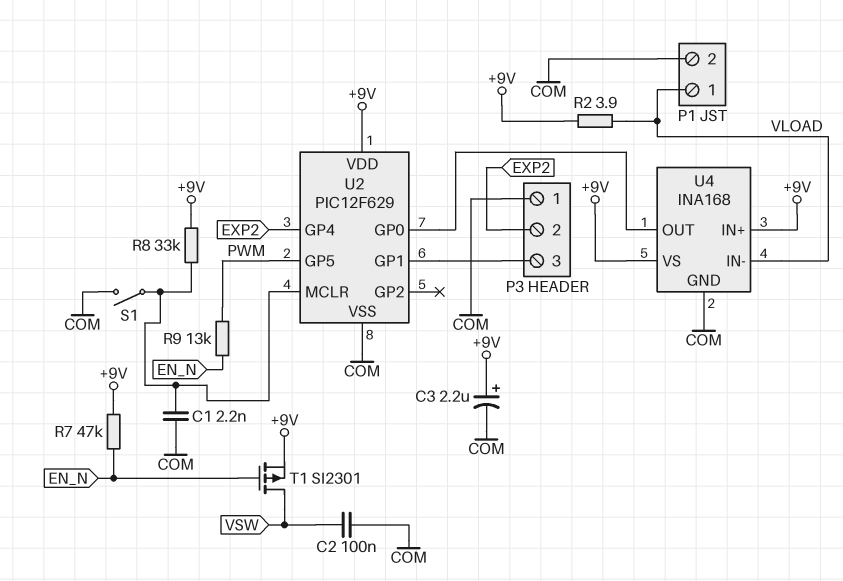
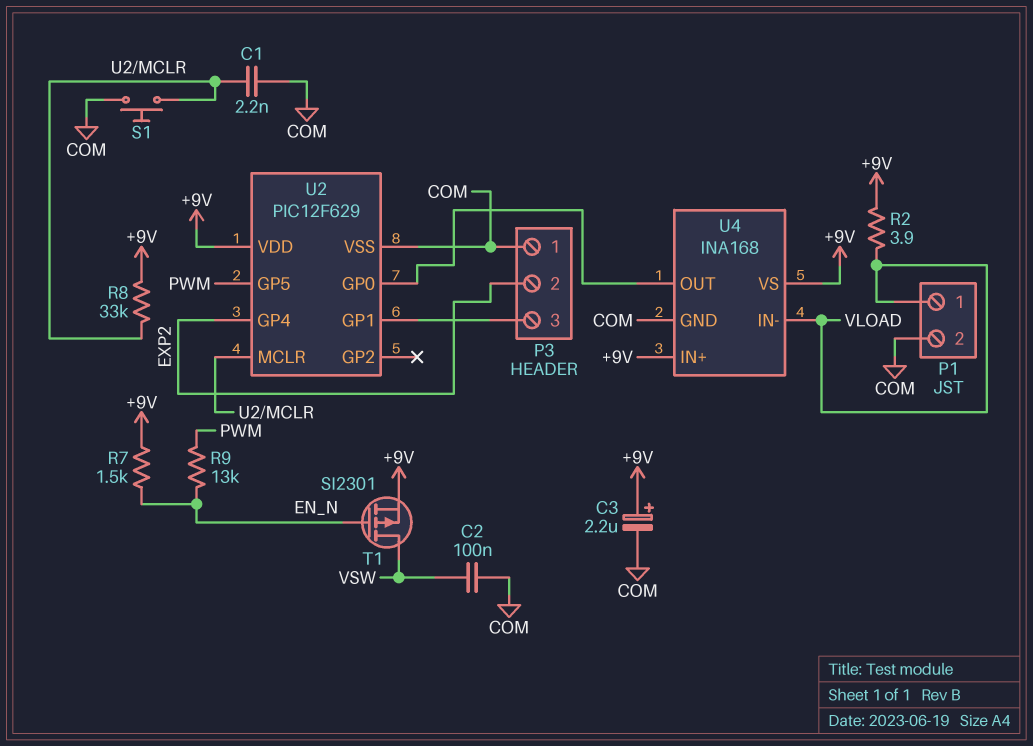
R7: 47k (+9V, EN_N) -> 1.5k (+9V, EN_N)
S1: switch (COM, U2/MCLR) -> button (COM, U2/MCLR)

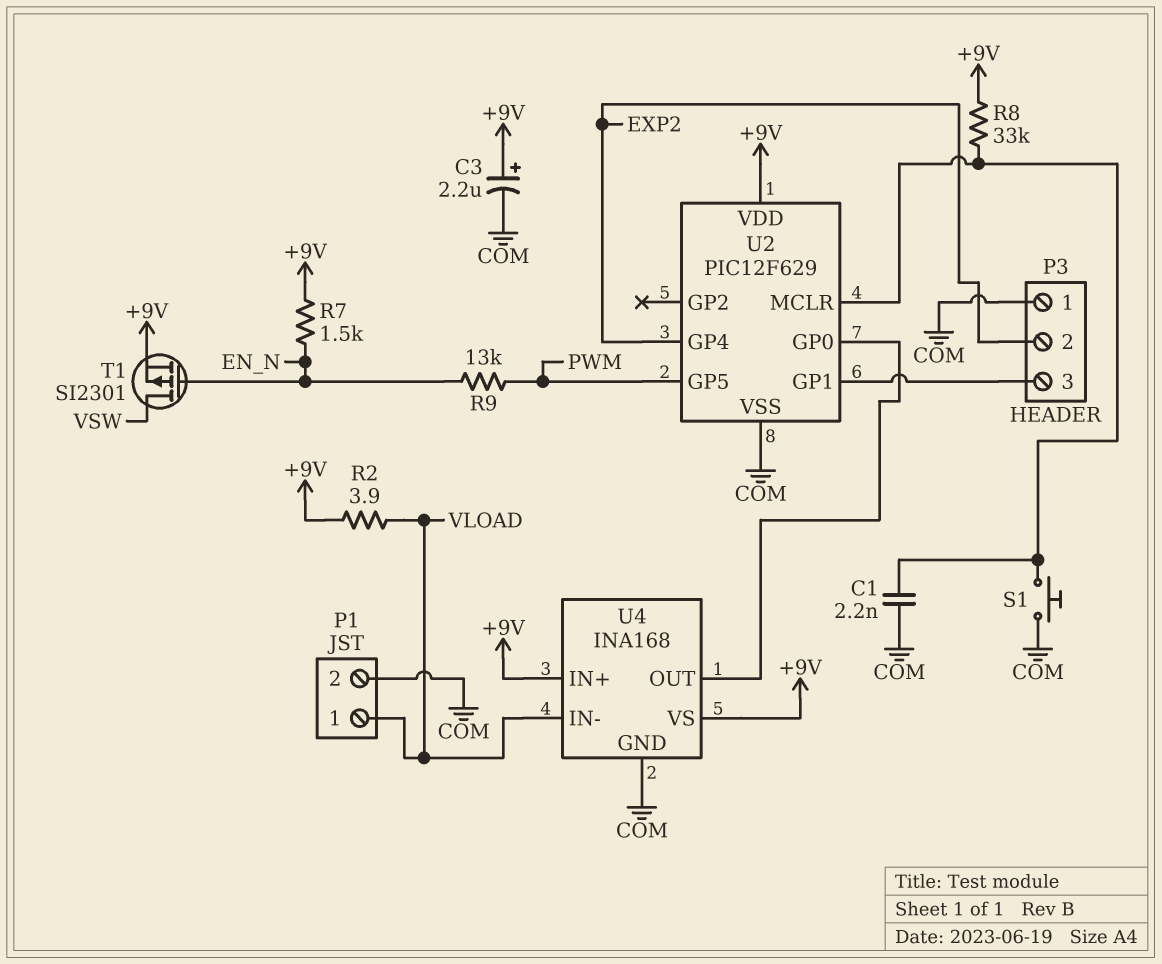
C2: 100nF (COM, VSW) -> none

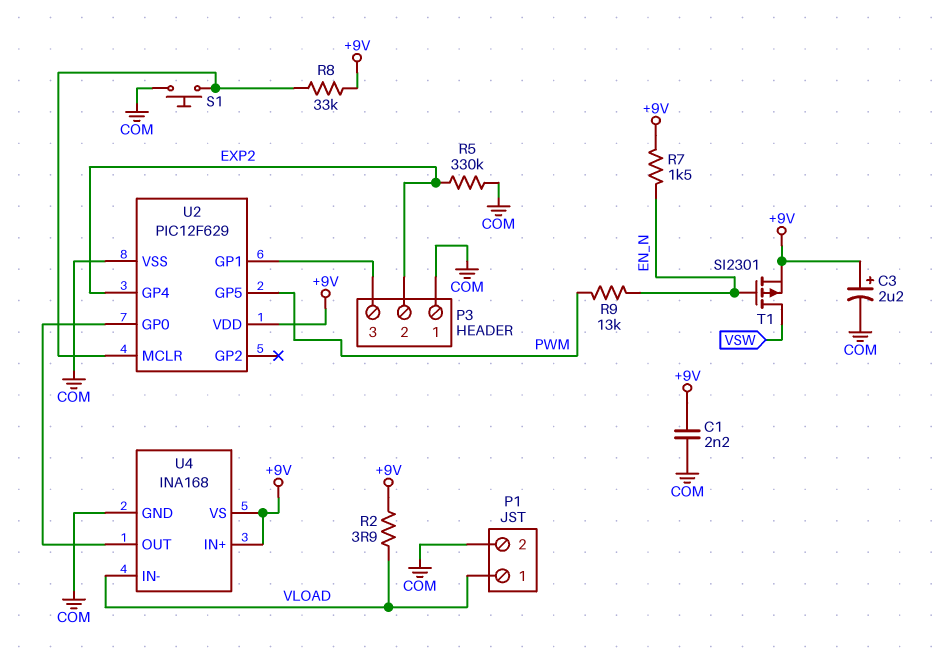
C1: 2.2nF (COM, U2/MCLR) -> 2.2nF (+9V, COM)
R5: none -> 330k (COM, EXP2)

